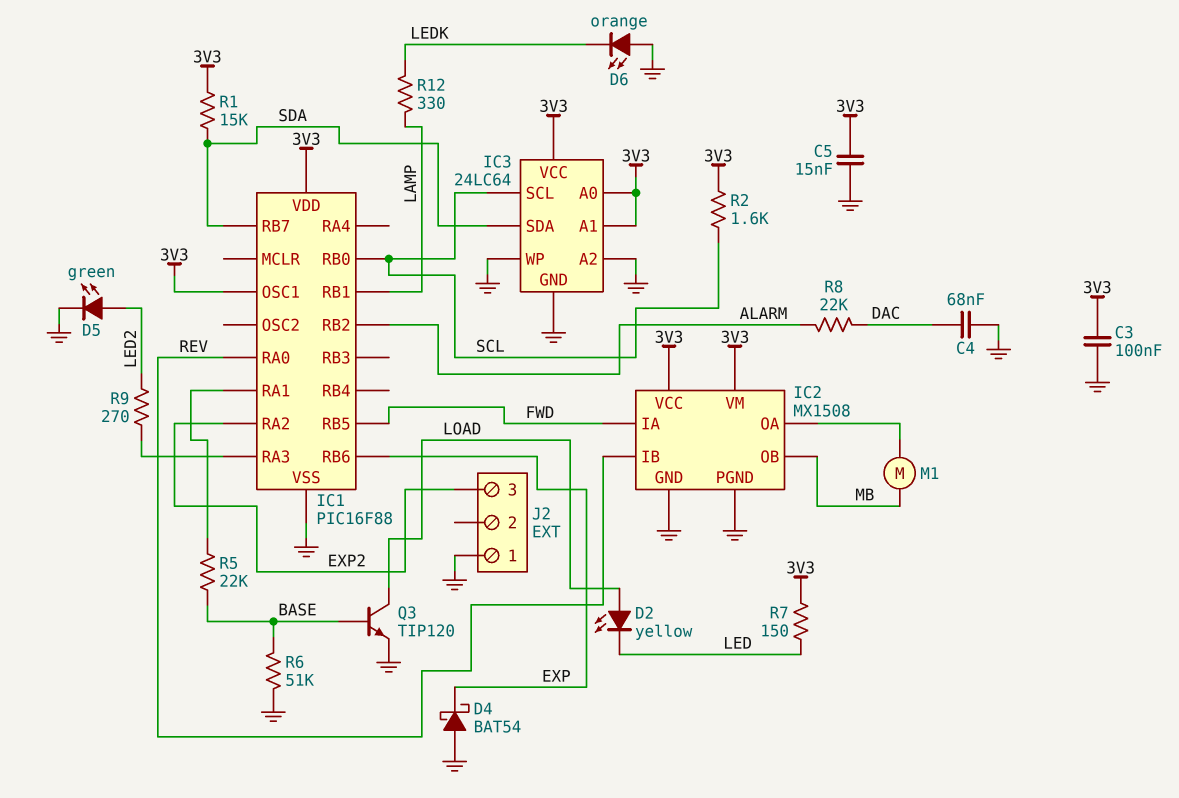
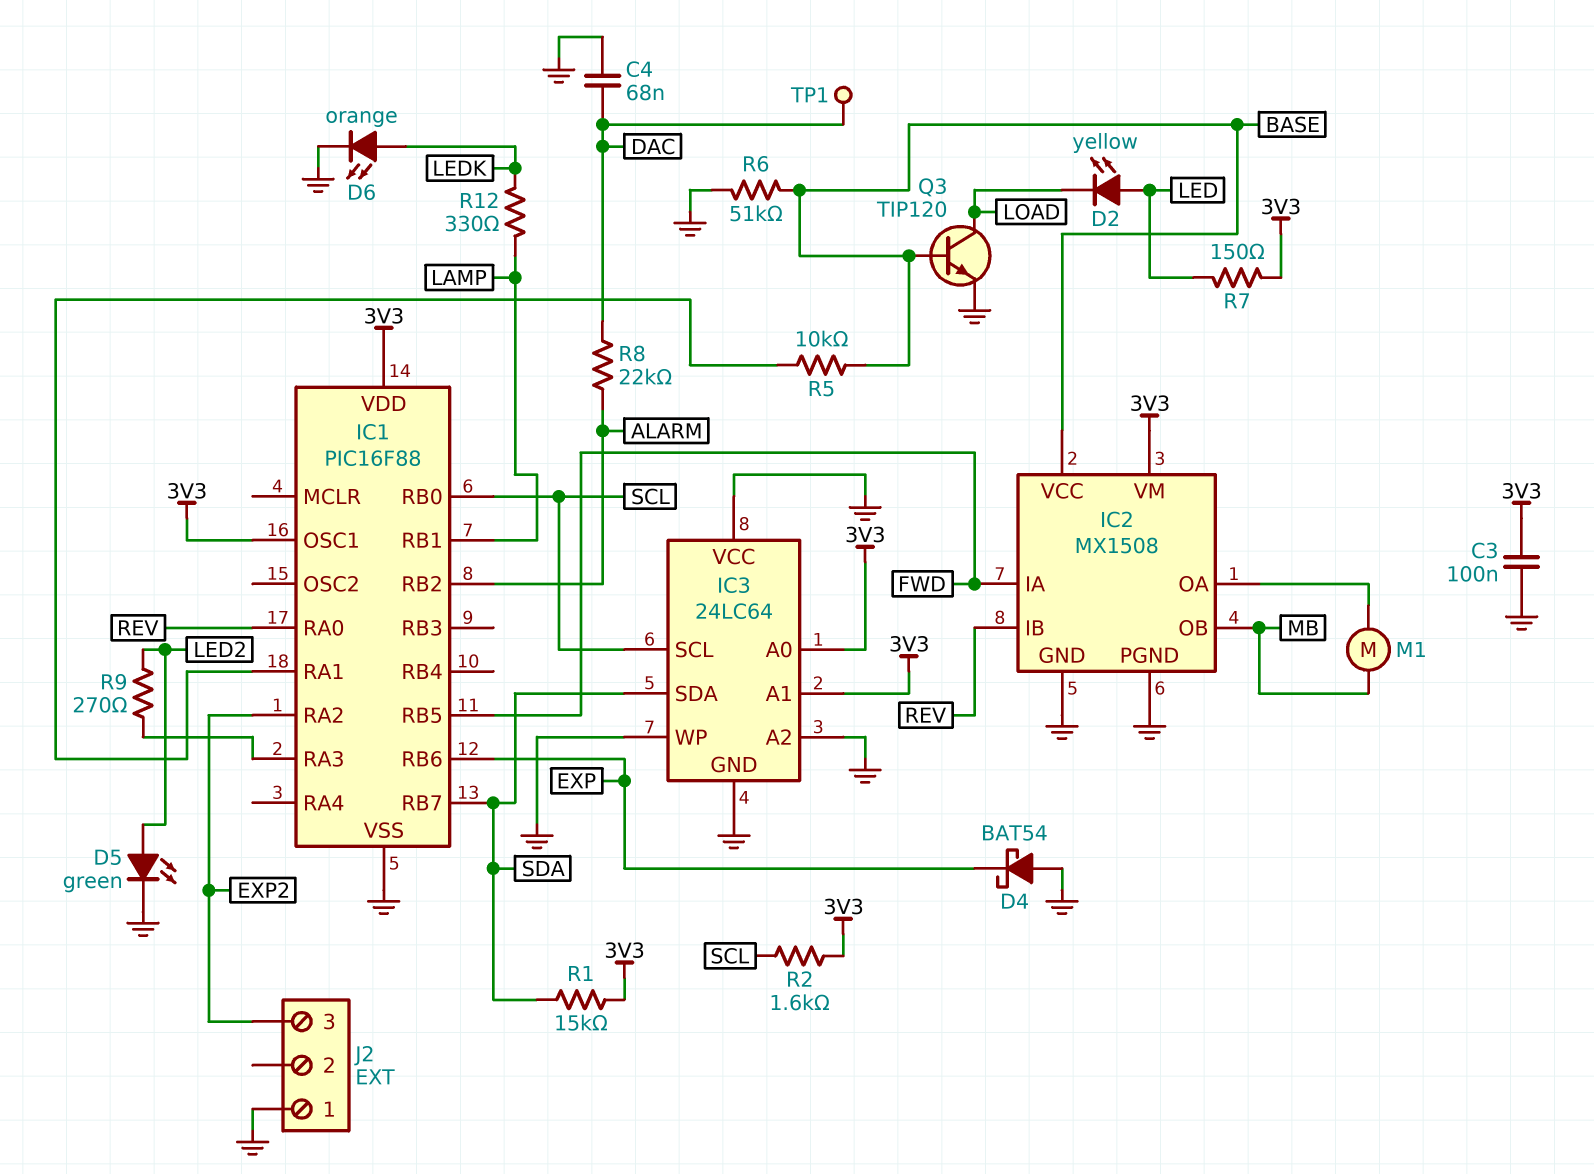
C5: 15nF (3V3, GND) -> none
D2: LED yellow (A LOAD, K LED) -> LED yellow (A LED, K LOAD)
D6: LED orange (A GND, K LEDK) -> LED orange (A LEDK, K GND)
IC2 pin VCC: 3V3 -> BASE
IC3 pin VCC: 3V3 -> GND
R5: 22k (BASE, IC1/RA1) -> 10k (BASE, IC1/RA1)
TP1: none -> test point (DAC)

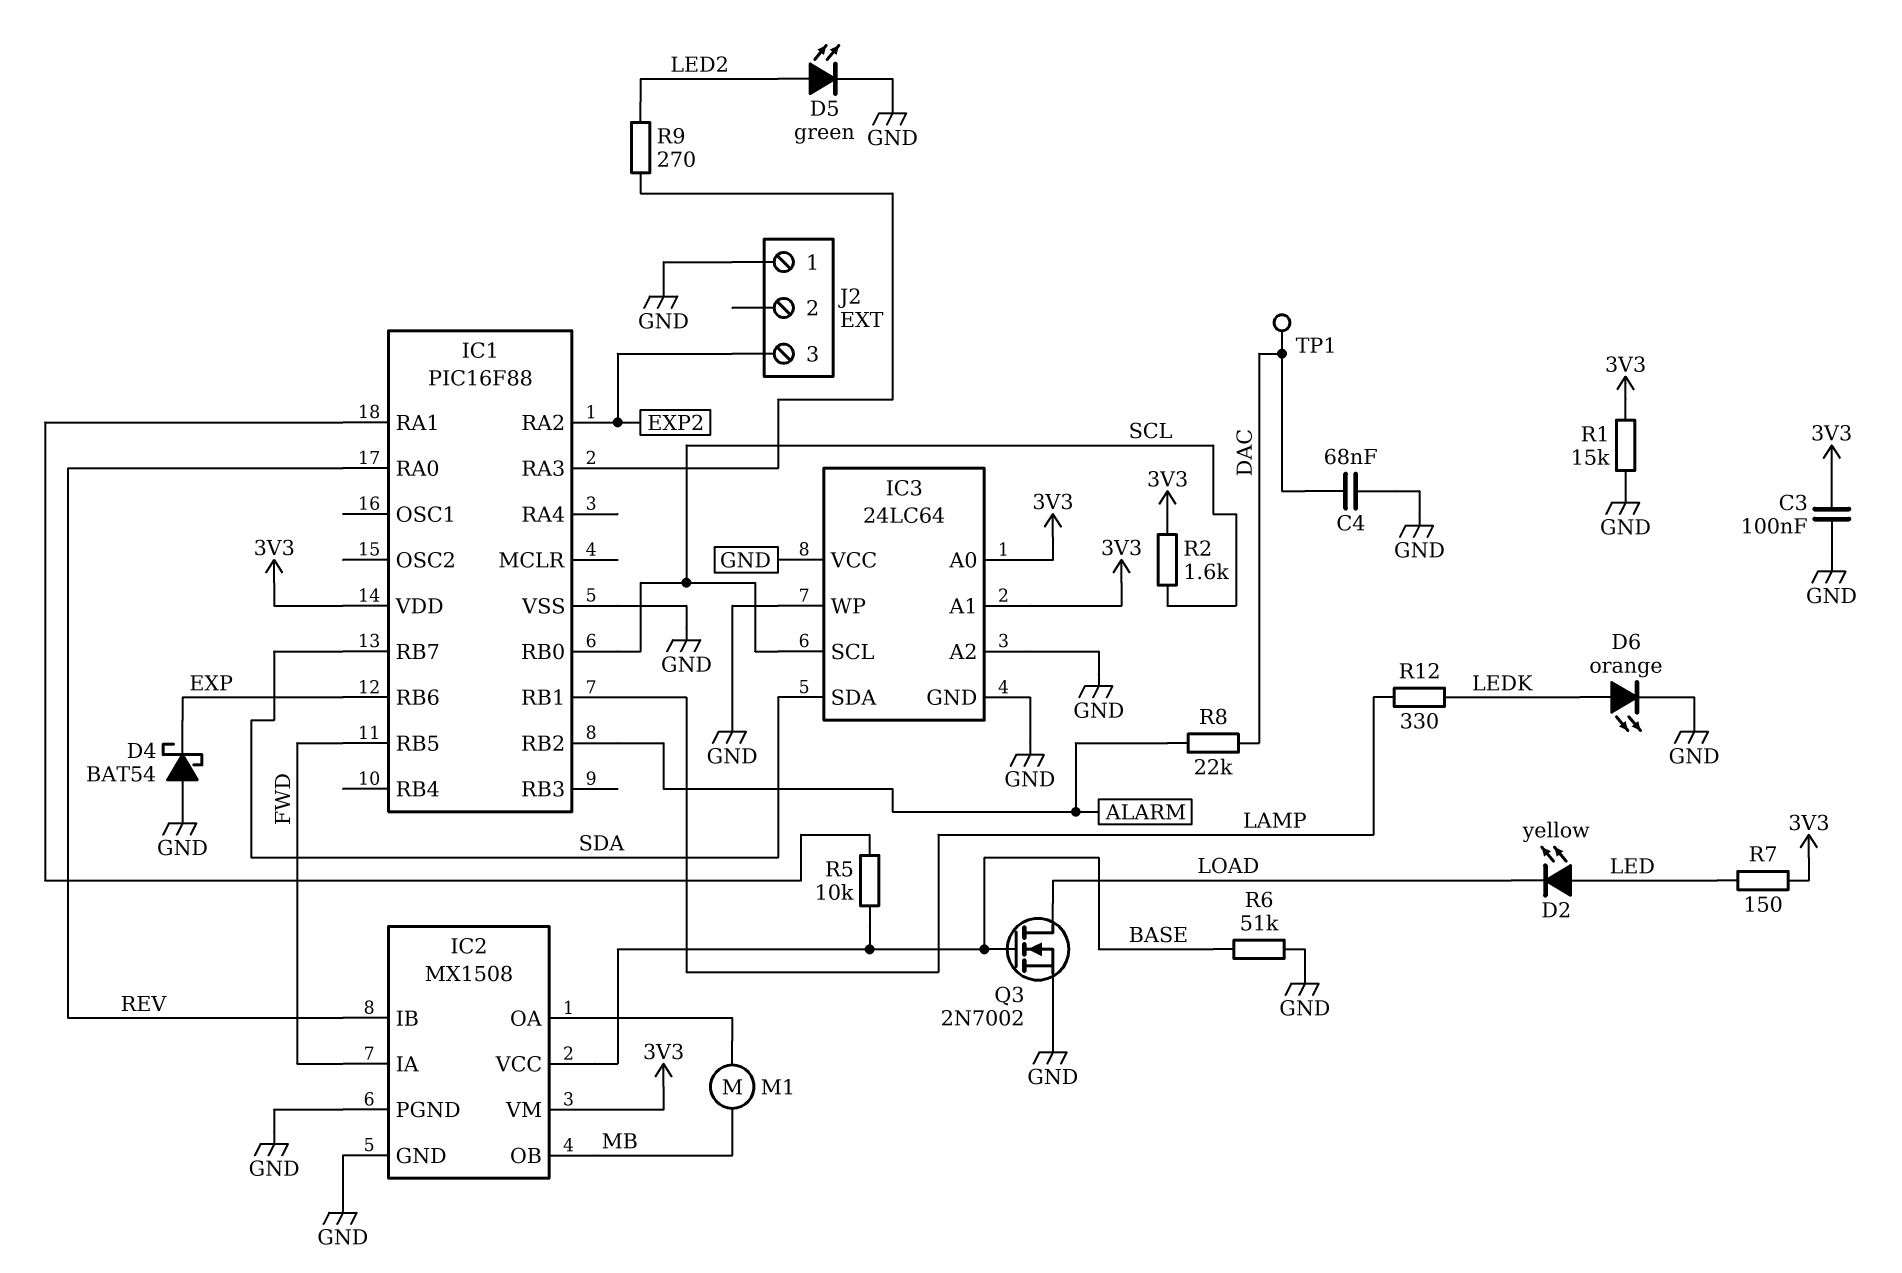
IC1 pin OSC1: 3V3 -> none
Q3: NPN TIP120 (B BASE, C LOAD, E GND) -> NMOS 2N7002 (G BASE, D LOAD, S GND)
R1: 15k (3V3, SDA) -> 15k (3V3, GND)

